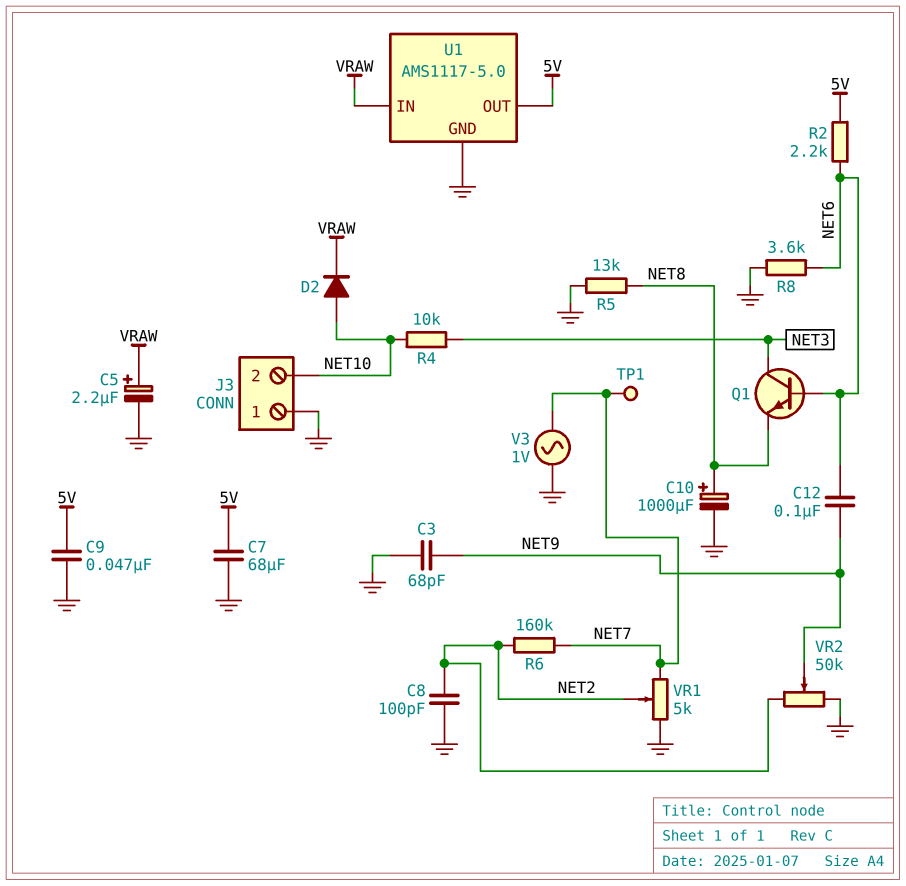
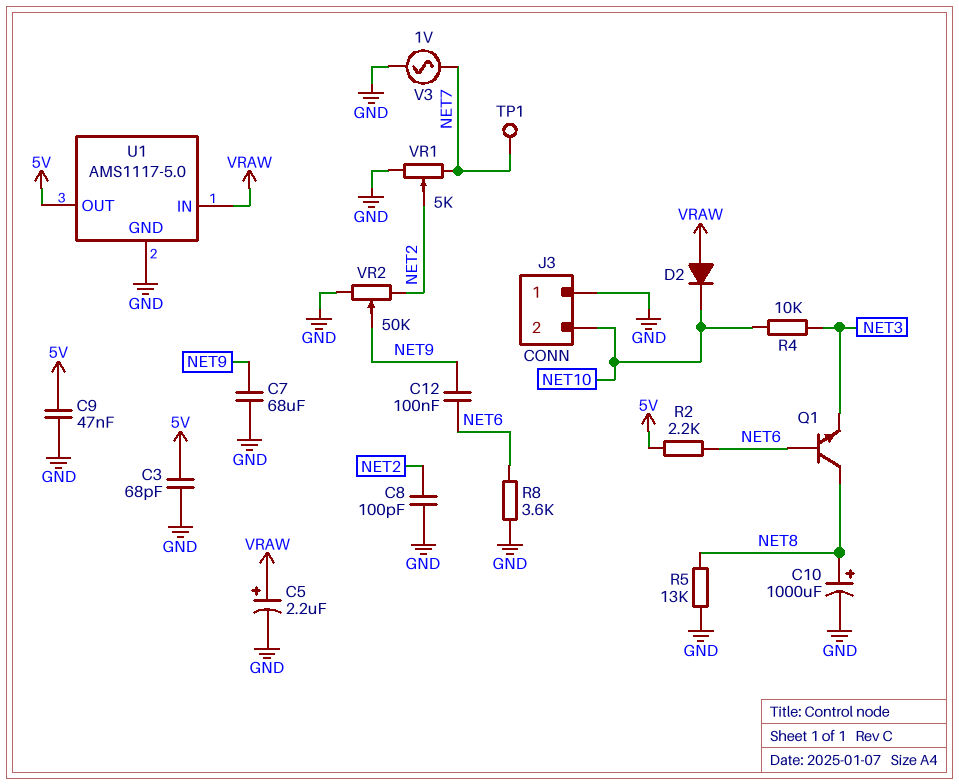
C3: 68pF (GND, NET9) -> 68pF (5V, GND)
C7: 68uF (5V, GND) -> 68uF (GND, NET9)
D2: diode (A NET10, K VRAW) -> diode (A VRAW, K NET10)
Q1: NPN (B NET6, C NET3, E NET8) -> NPN (B NET6, C NET8, E NET3)
R6: 160k (NET2, NET7) -> none

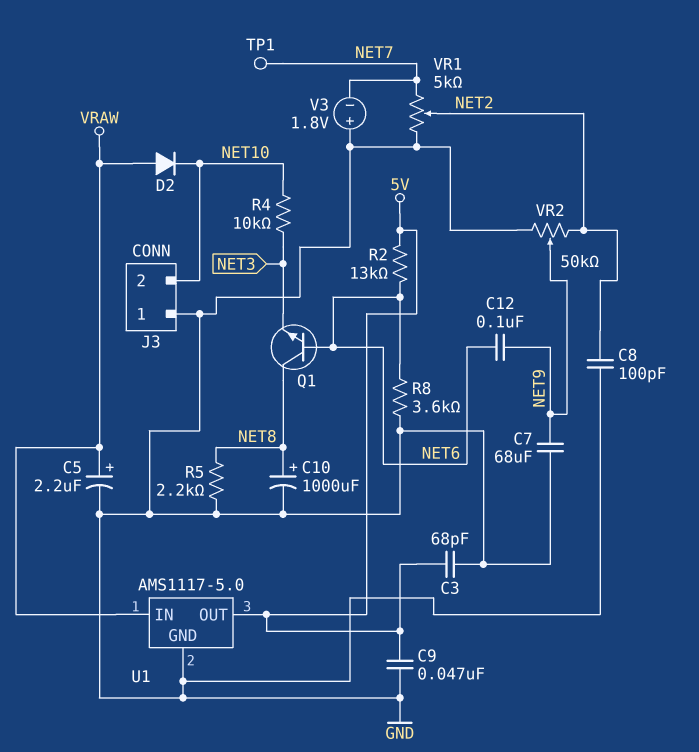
R2: 2.2k (5V, NET6) -> 13k (5V, NET6)
R5: 13k (GND, NET8) -> 2.2k (GND, NET8)
V3: AC 1V (GND, NET7) -> 1.8V (plus GND, minus NET7)

